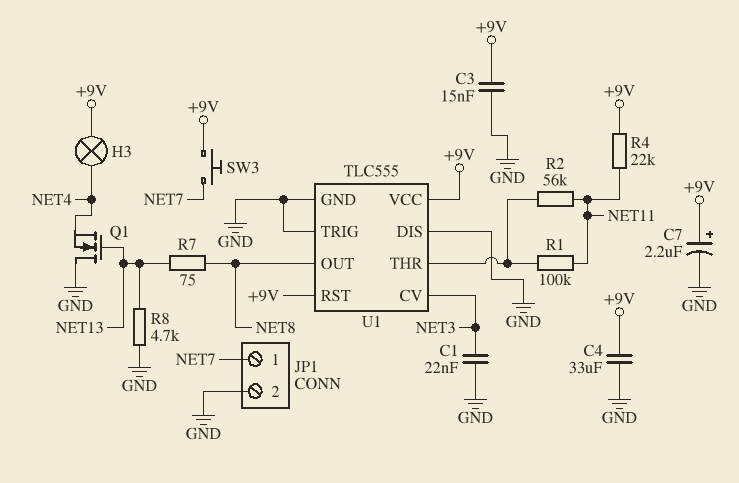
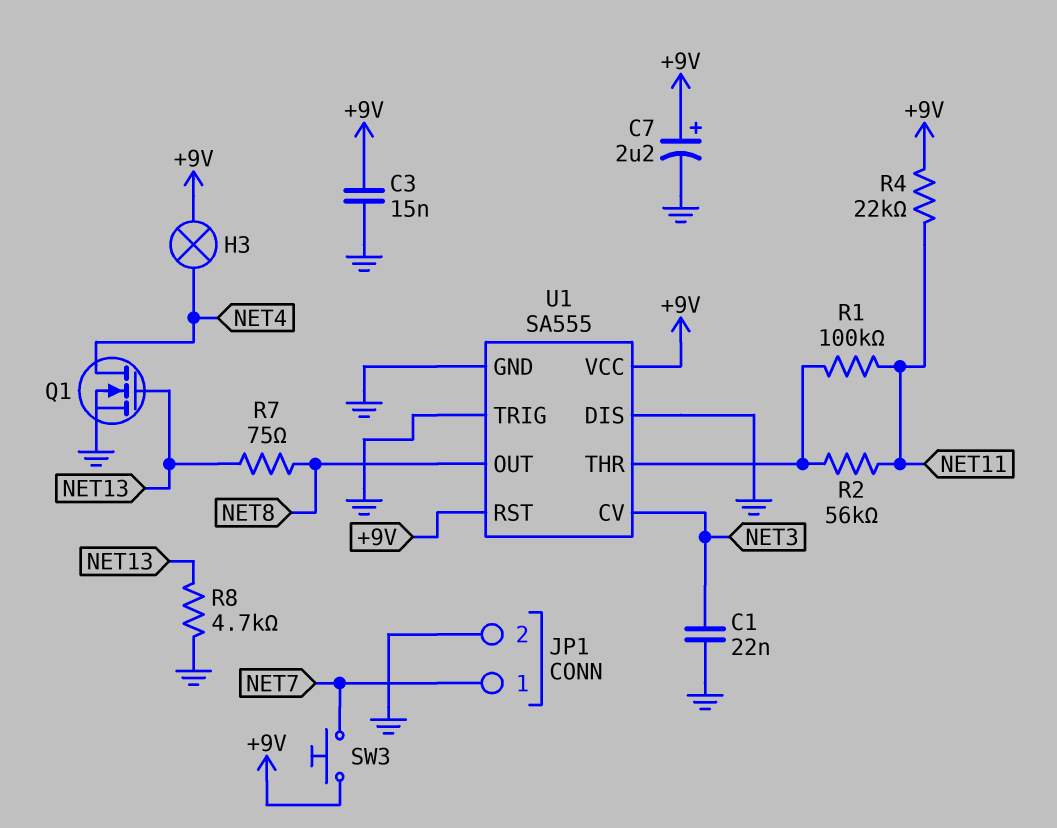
C4: 33uF (+9V, GND) -> none
Q1: NMOS (G NET13, D GND, S NET4) -> NMOS (G NET13, D NET4, S GND)
U1: TLC555 -> SA555

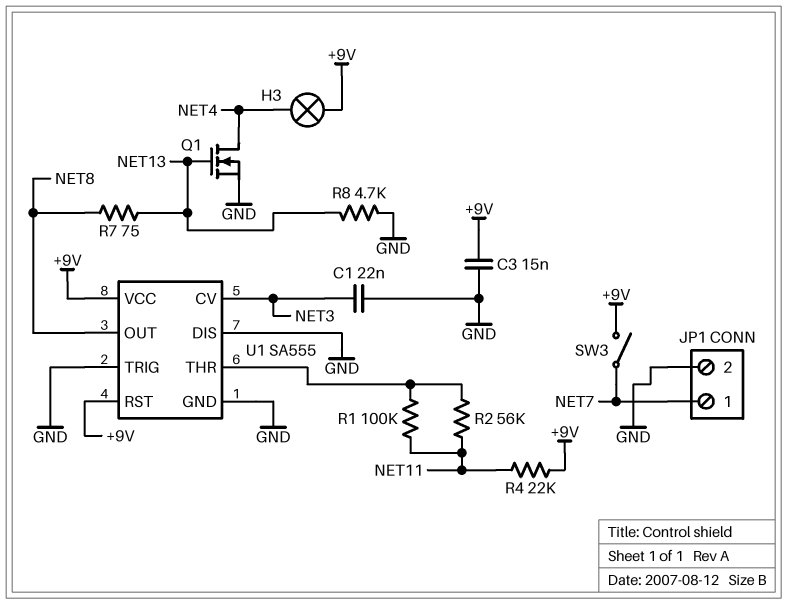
C7: 2.2uF (plus +9V, minus GND) -> none
SW3: button (+9V, NET7) -> switch (+9V, NET7)

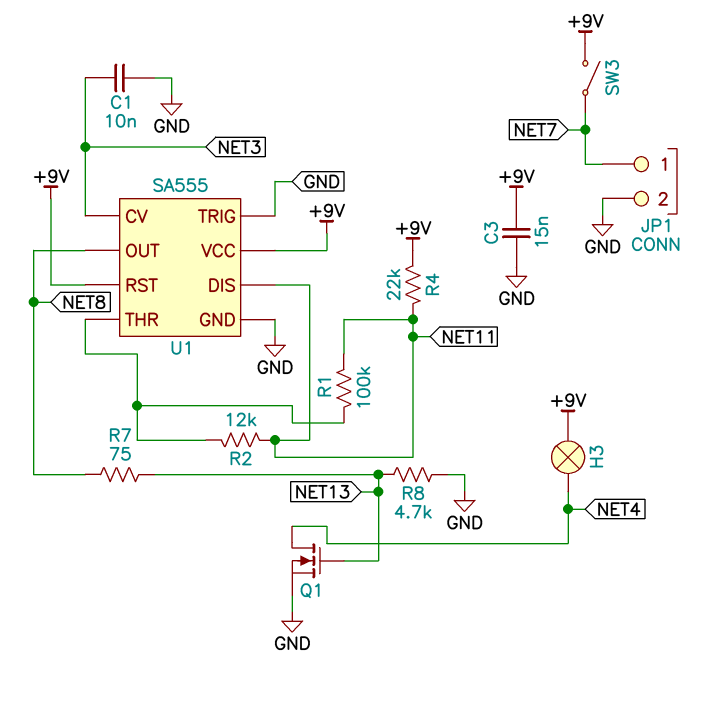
C1: 22nF (GND, NET3) -> 10nF (GND, NET3)
R2: 56k (NET11, U1/THR) -> 12k (NET11, U1/THR)
U1 pin DIS: GND -> NET11

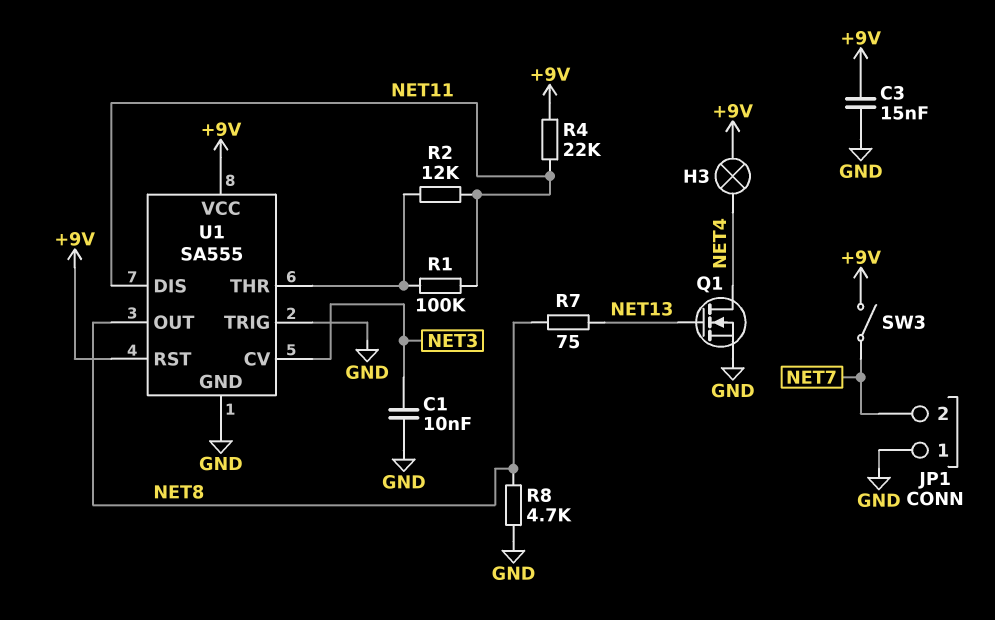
JP1 pin 1: NET7 -> GND
JP1 pin 2: GND -> NET7
R8: 4.7k (GND, NET13) -> 4.7k (GND, NET8)

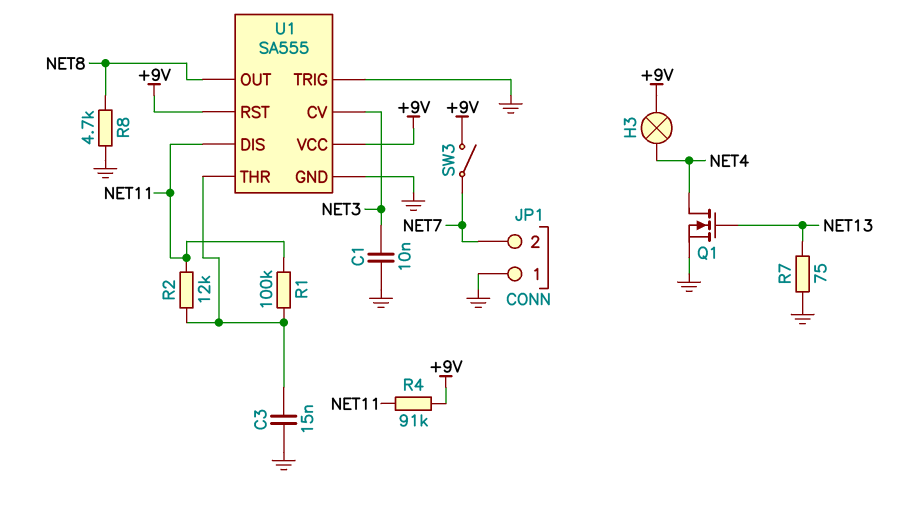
C3: 15nF (+9V, GND) -> 15nF (GND, U1/THR)
R4: 22k (+9V, NET11) -> 91k (+9V, NET11)
R7: 75 (NET8, NET13) -> 75 (GND, NET13)

